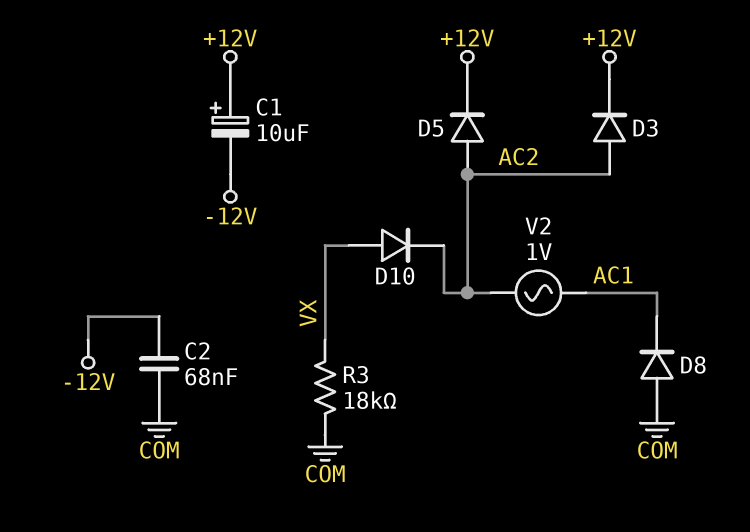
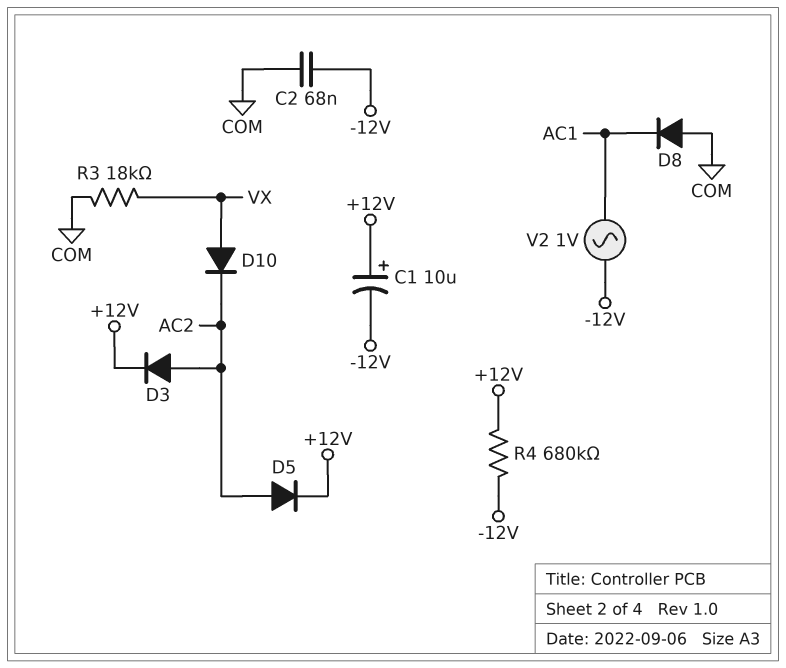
R4: none -> 680k (+12V, -12V)
V2: AC 1V (AC1, AC2) -> AC 1V (-12V, AC1)

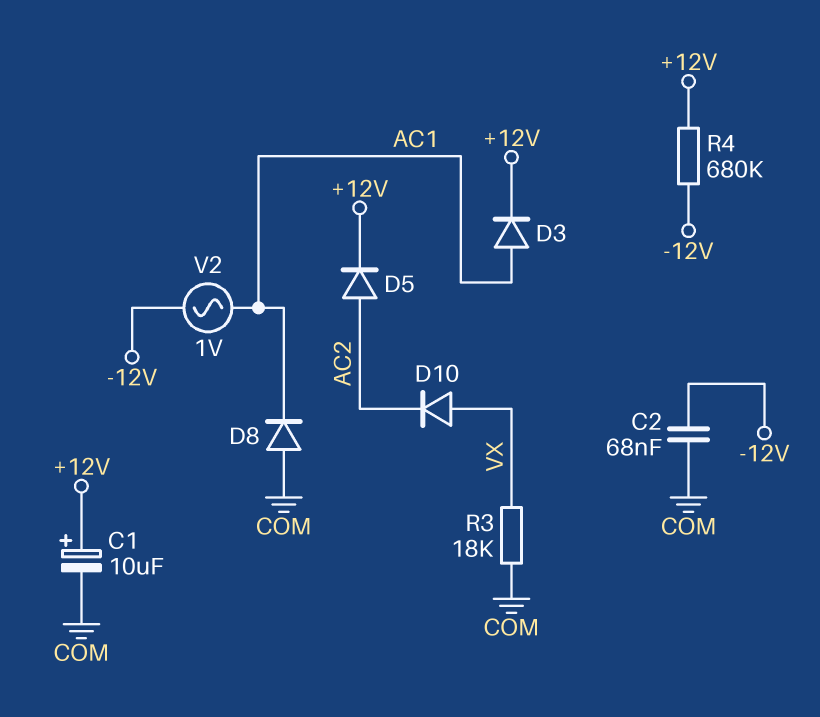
C1: 10uF (plus +12V, minus -12V) -> 10uF (plus +12V, minus COM)
D3: diode (A AC2, K +12V) -> diode (A AC1, K +12V)

